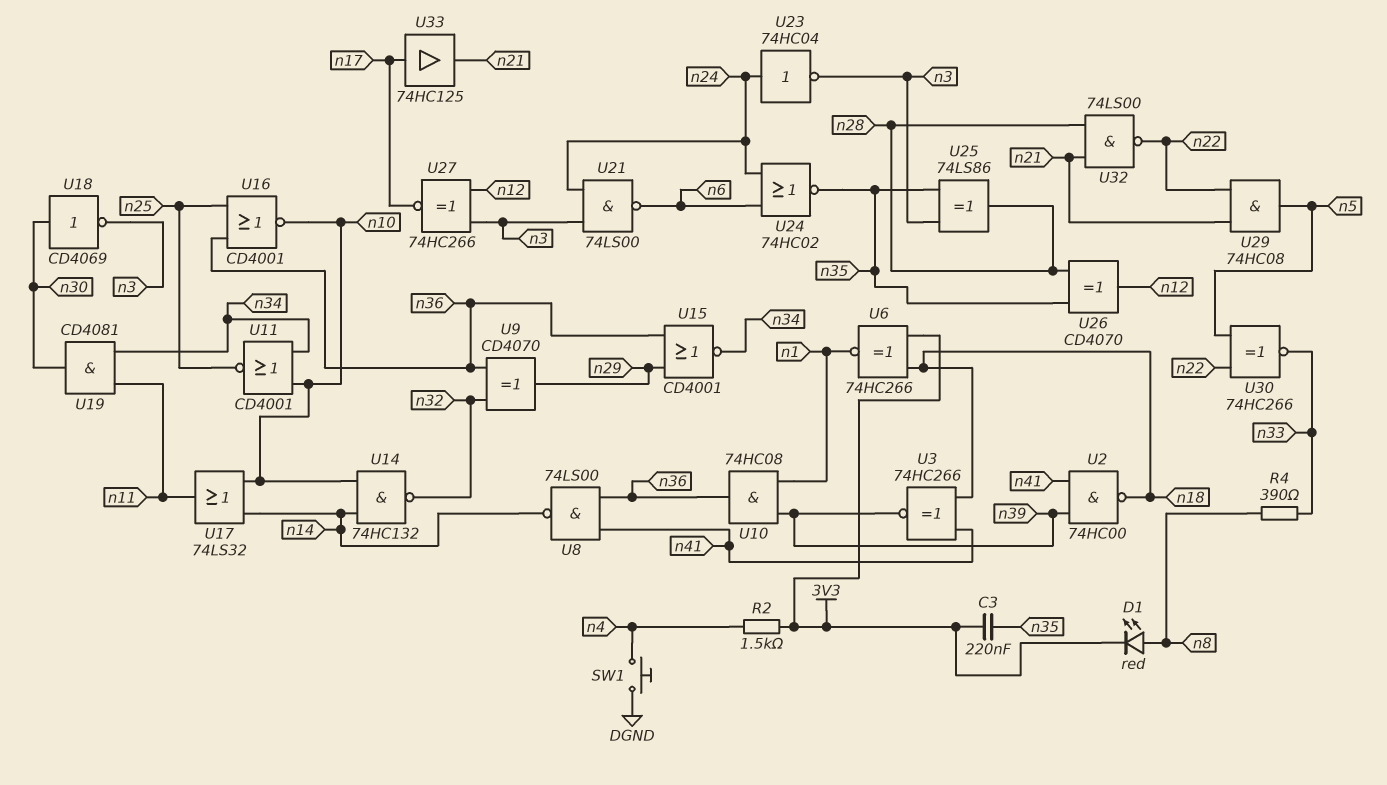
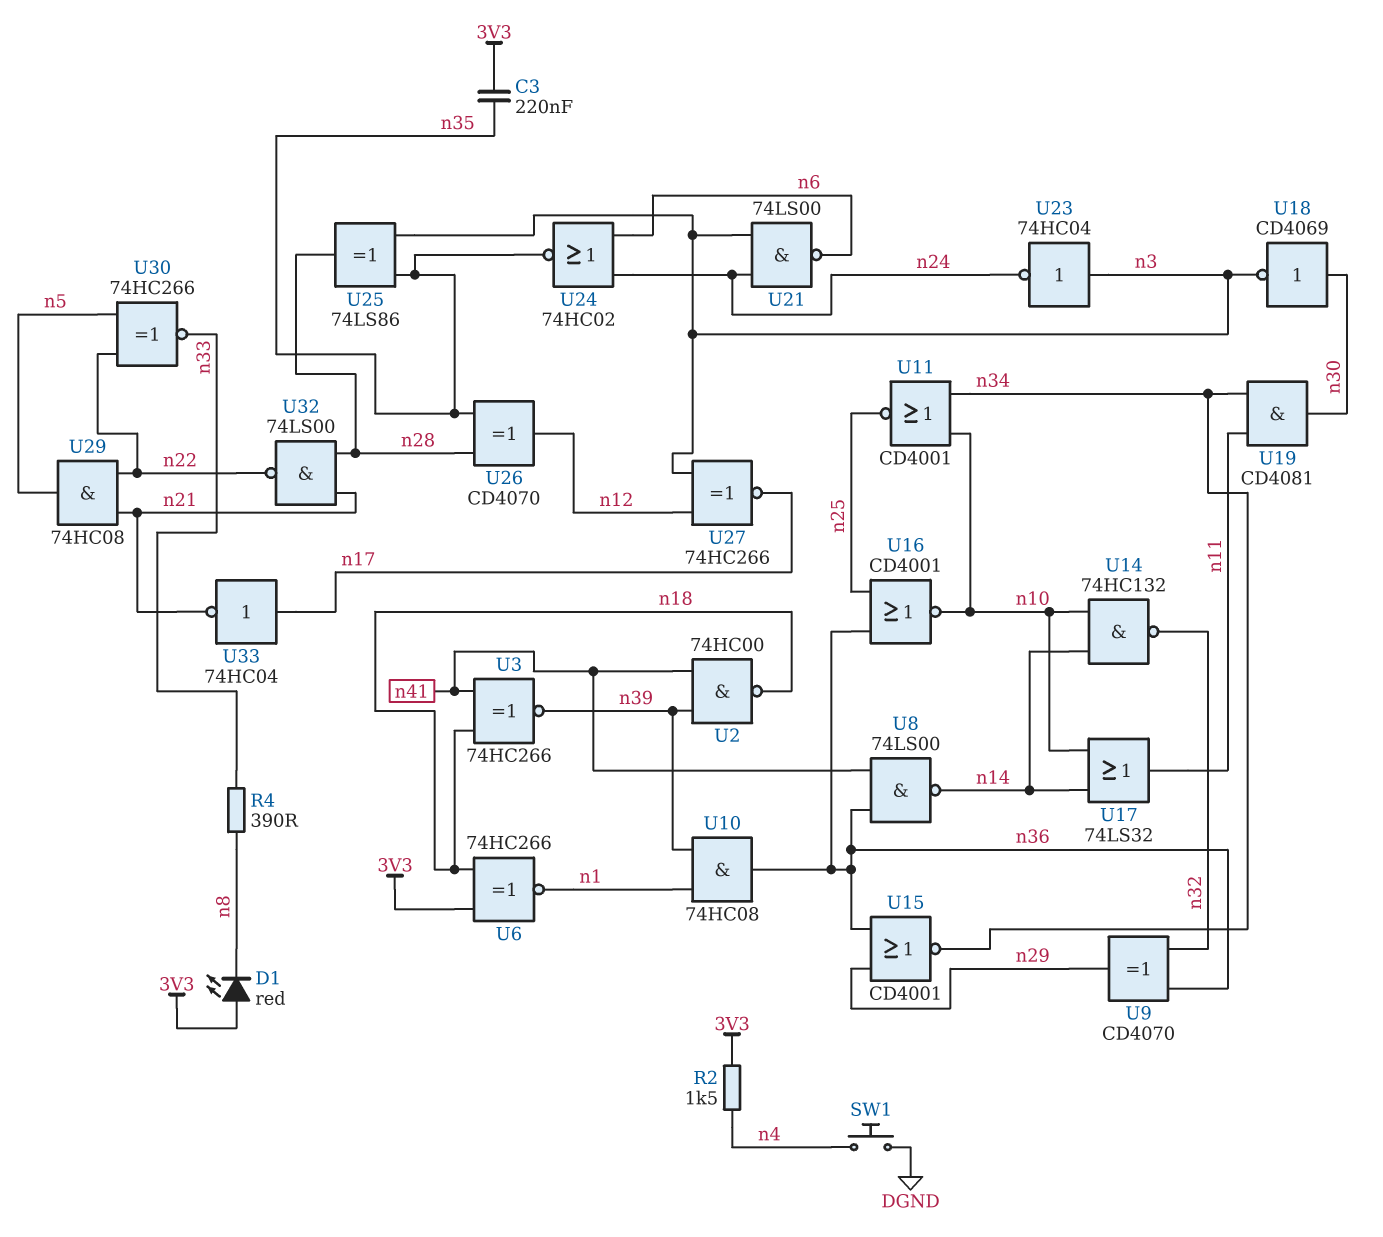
D1: LED red (A n8, K 3V3) -> LED red (A 3V3, K n8)
U23: NOT 74HC04 (in n24, out n3) -> NOT 74HC04 (in n3, out n24)
U33: buffer 74HC125 (in n17, out n21) -> NOT 74HC04 (in n17, out n21)

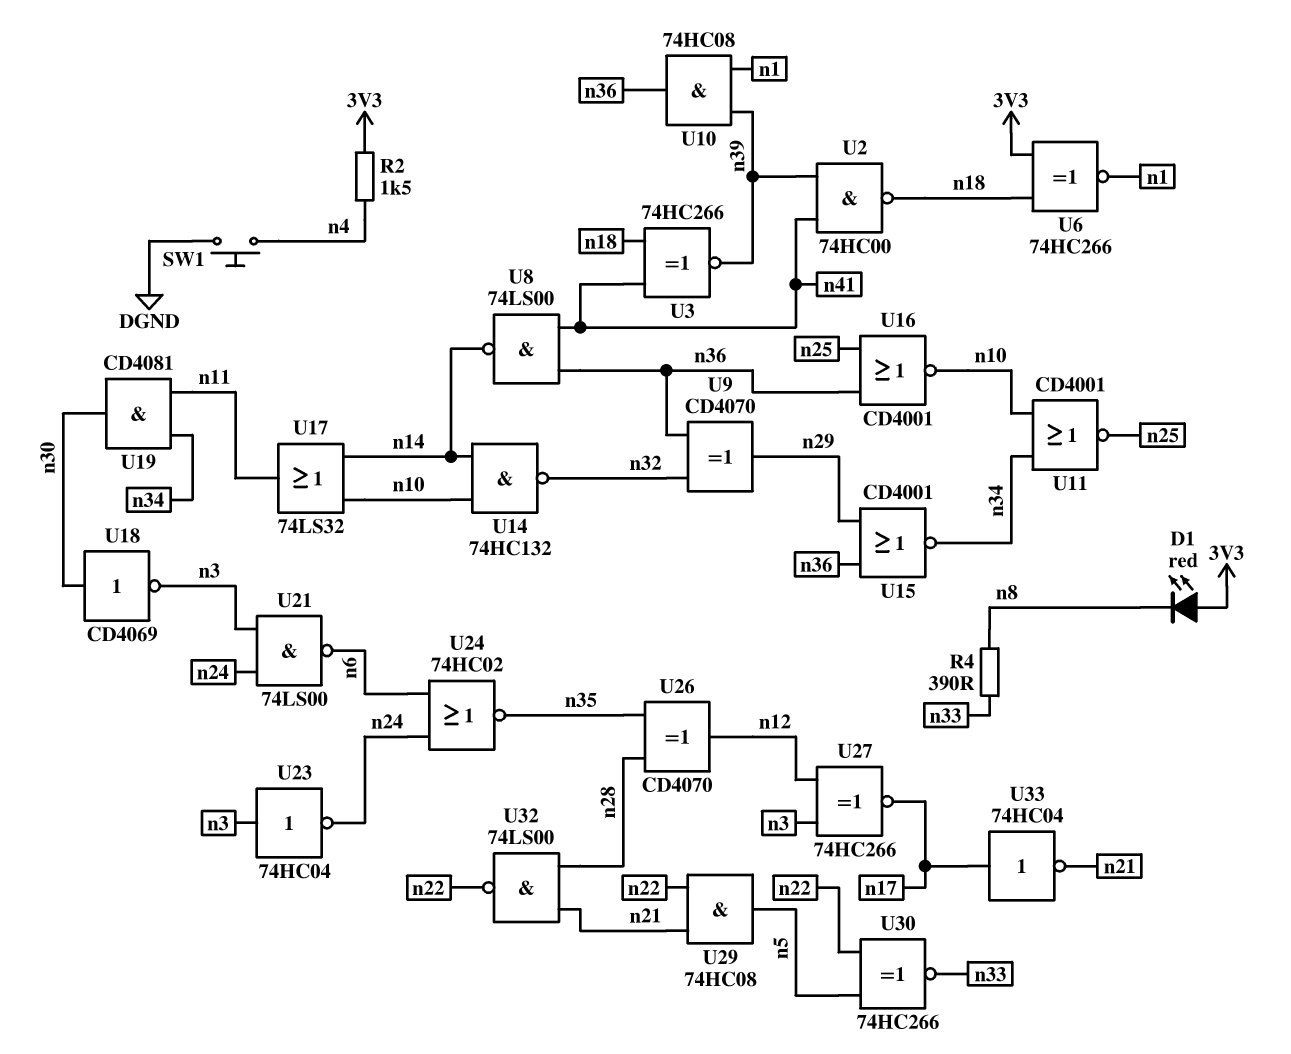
C3: 220nF (3V3, n35) -> none
U25: XOR 74LS86 (in n3, in n35, out n28) -> none

